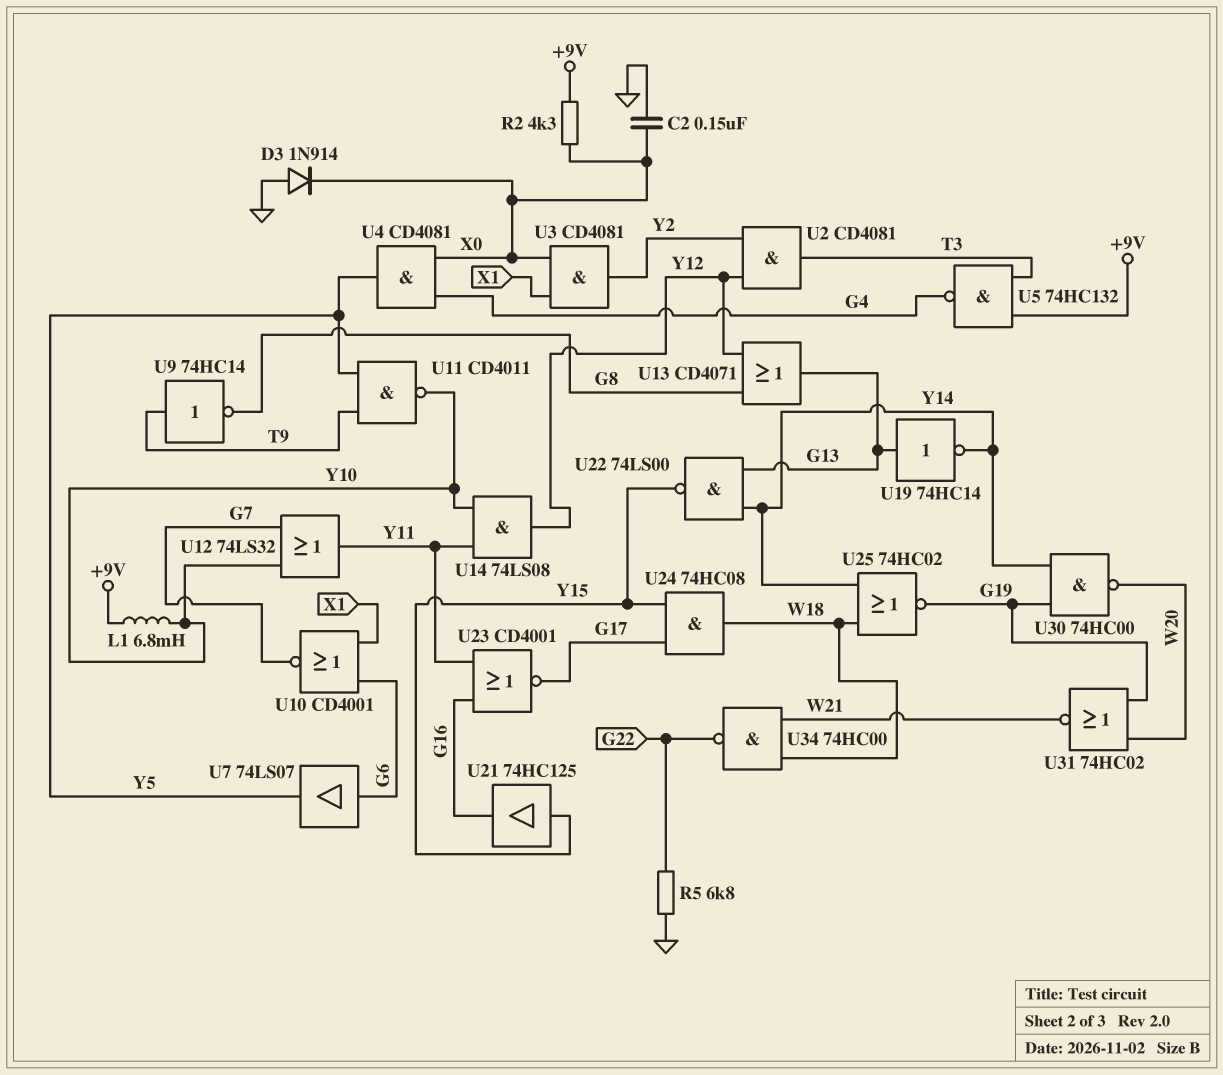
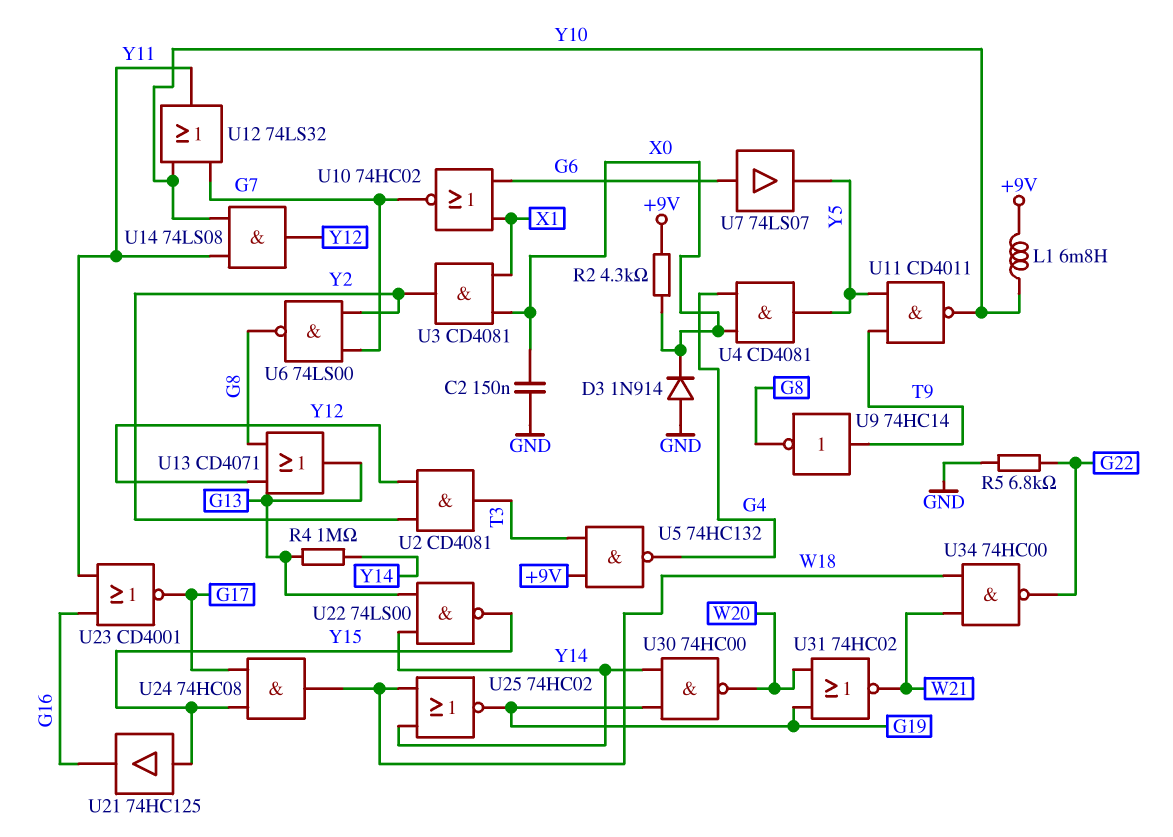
R4: none -> 1M (G13, Y14)
U6: none -> NAND 74LS00 (in G7, in Y2, out G8)
U10: NOR CD4001 (in G6, in X1, out G7) -> NOR 74HC02 (in G6, in X1, out G7)
U19: NOT 74HC14 (in G13, out Y14) -> none

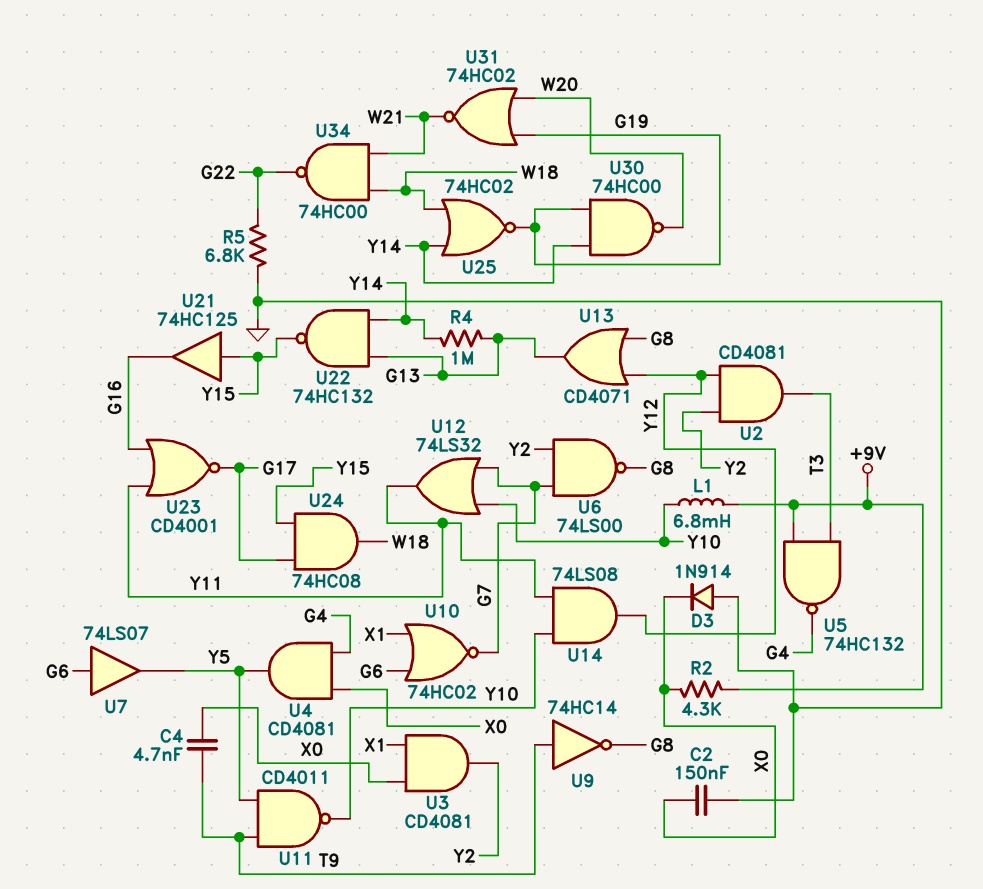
C4: none -> 4.7nF (T9, X0)
U22: NAND 74LS00 (in G13, in Y14, out Y15) -> NAND 74HC132 (in G13, in Y14, out Y15)

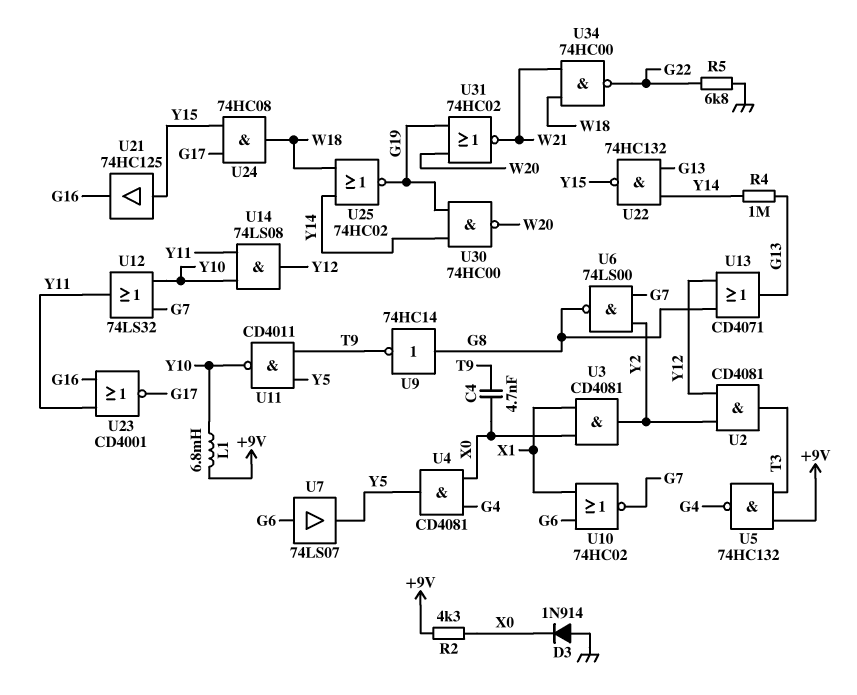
C2: 150nF (GND, X0) -> none
U9: NOT 74HC14 (in T9, out G8) -> NOT 74HC14 (in G8, out T9)

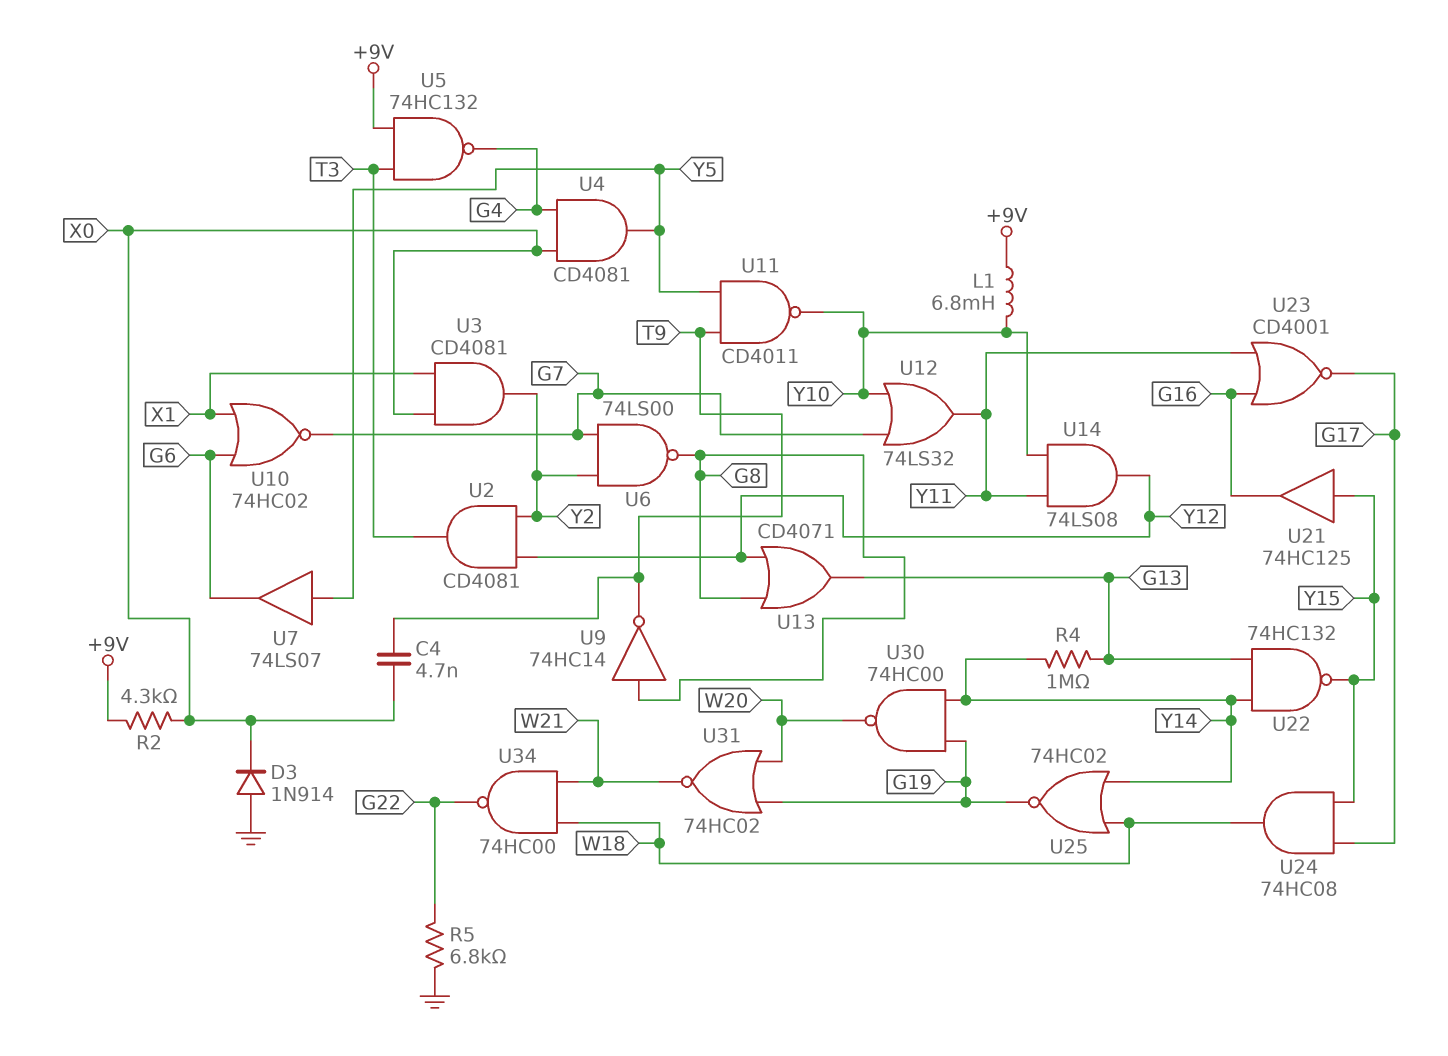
U7: buffer 74LS07 (in G6, out Y5) -> buffer 74LS07 (in Y5, out G6)

